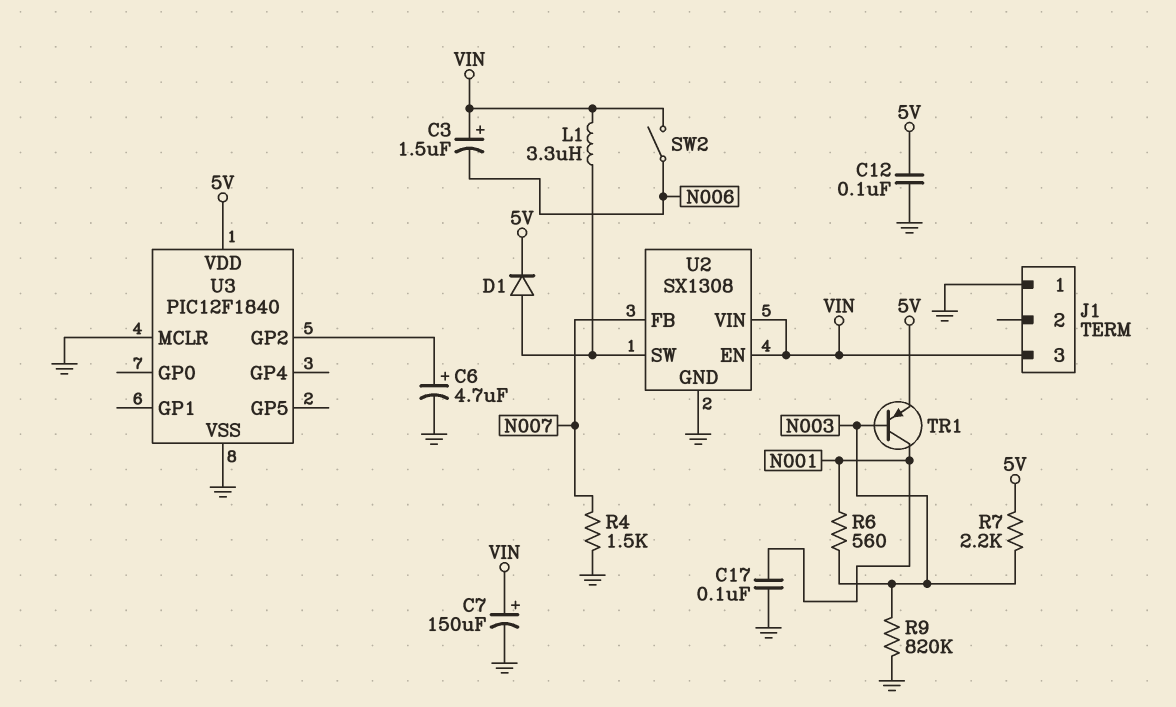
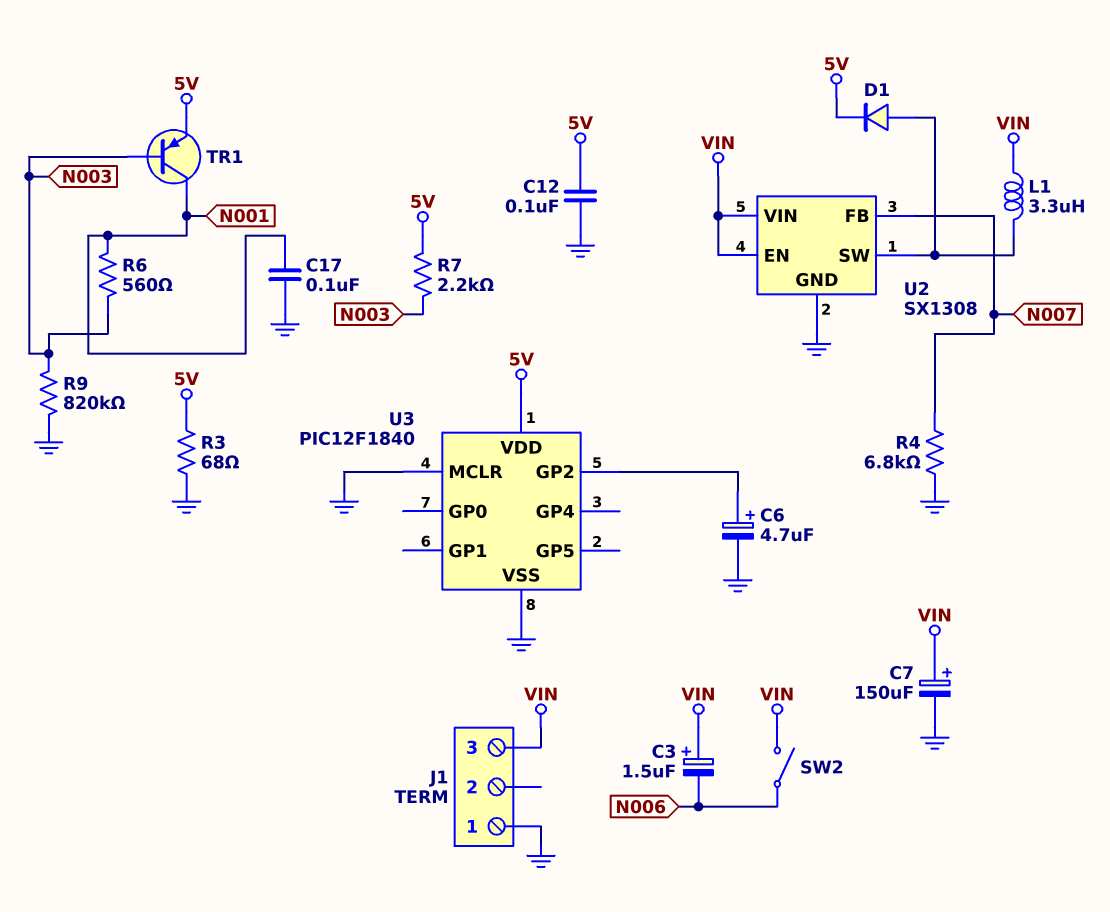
R3: none -> 68 (5V, GND)
R4: 1.5k (GND, N007) -> 6.8k (GND, N007)

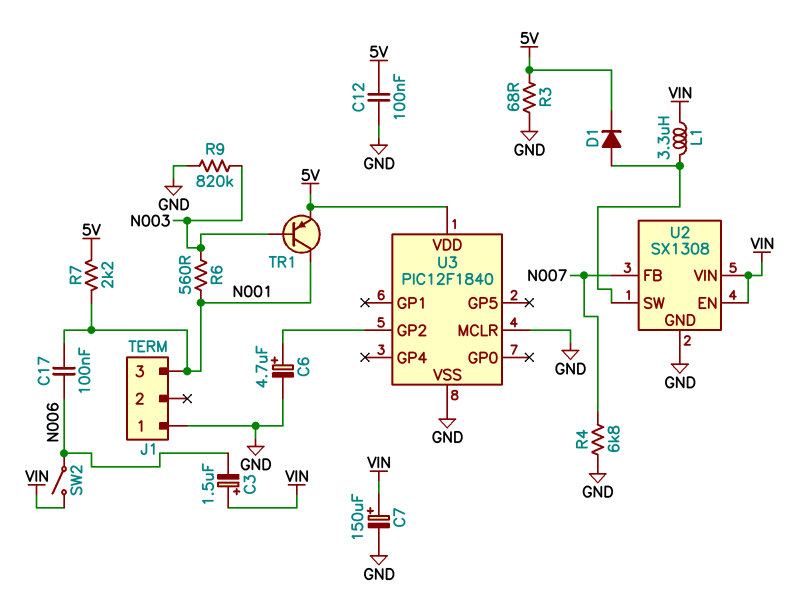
C17: 100nF (GND, N001) -> 100nF (N001, N006)
J1 pin 3: VIN -> N001
R7: 2.2k (5V, N003) -> 2.2k (5V, N001)

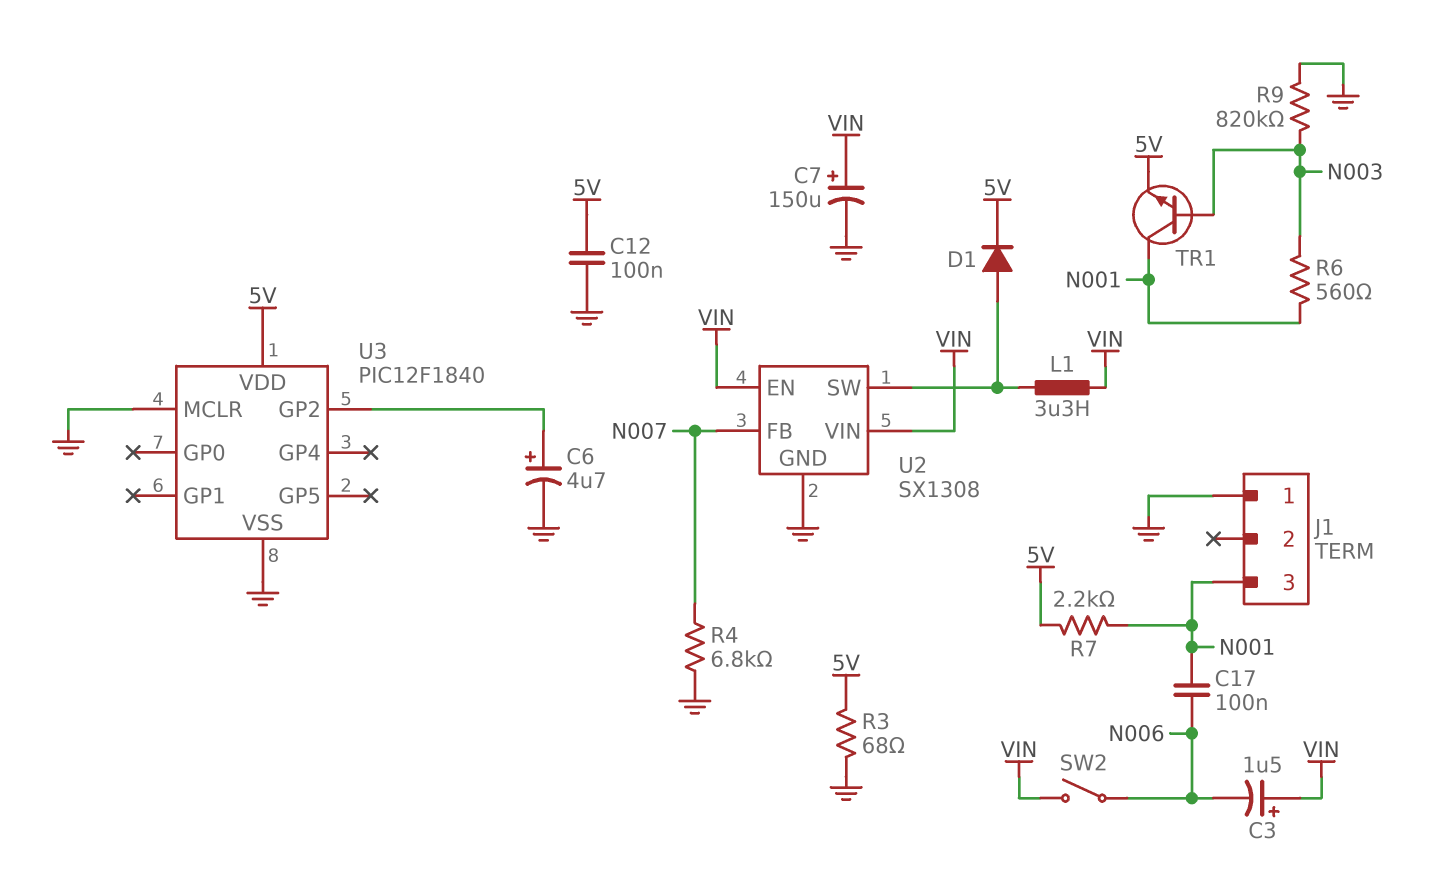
TR1: PNP (B N003, C N001, E 5V) -> NPN (B N003, C N001, E 5V)

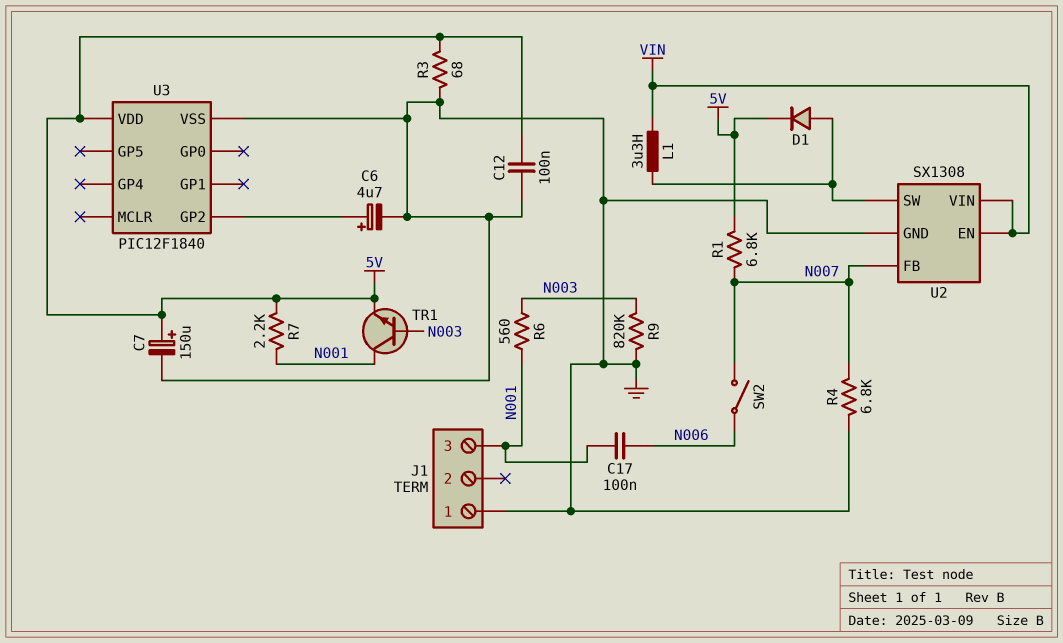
C3: 1.5uF (plus VIN, minus N006) -> none
C7: 150uF (plus VIN, minus GND) -> 150uF (plus 5V, minus GND)
R1: none -> 6.8k (5V, N007)
SW2: switch (N006, VIN) -> switch (N006, N007)
U3 pin MCLR: GND -> none

